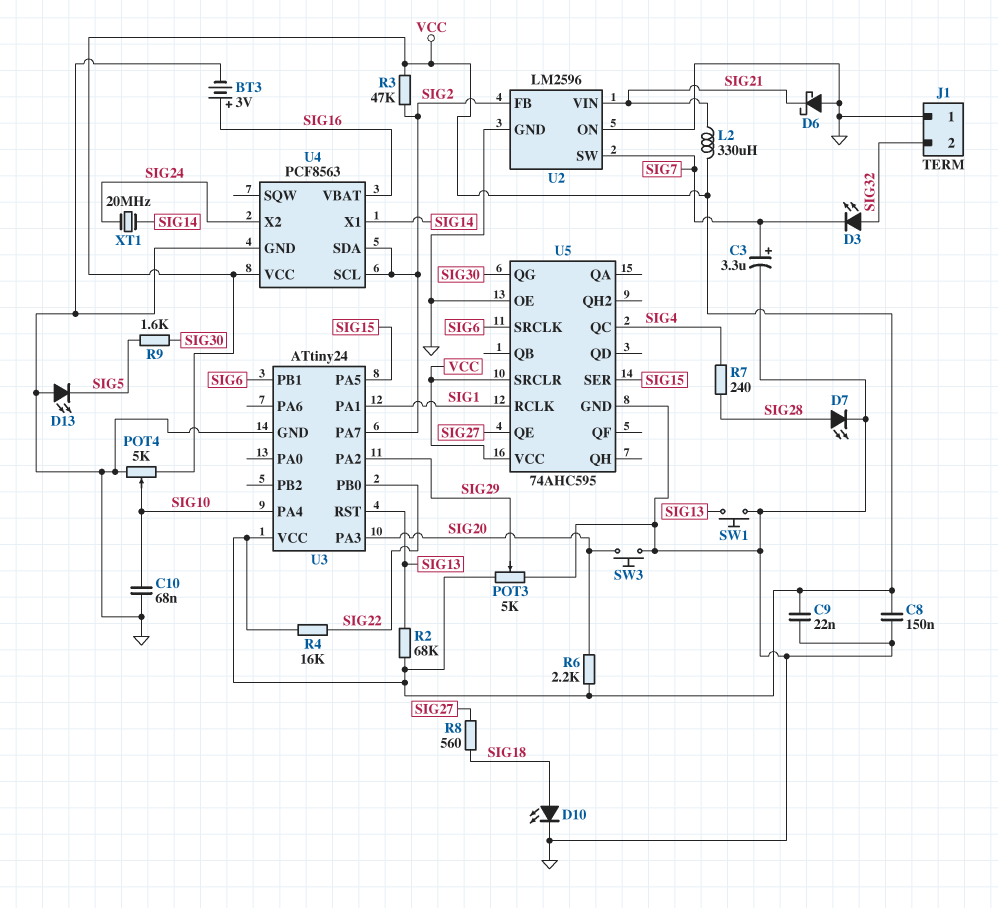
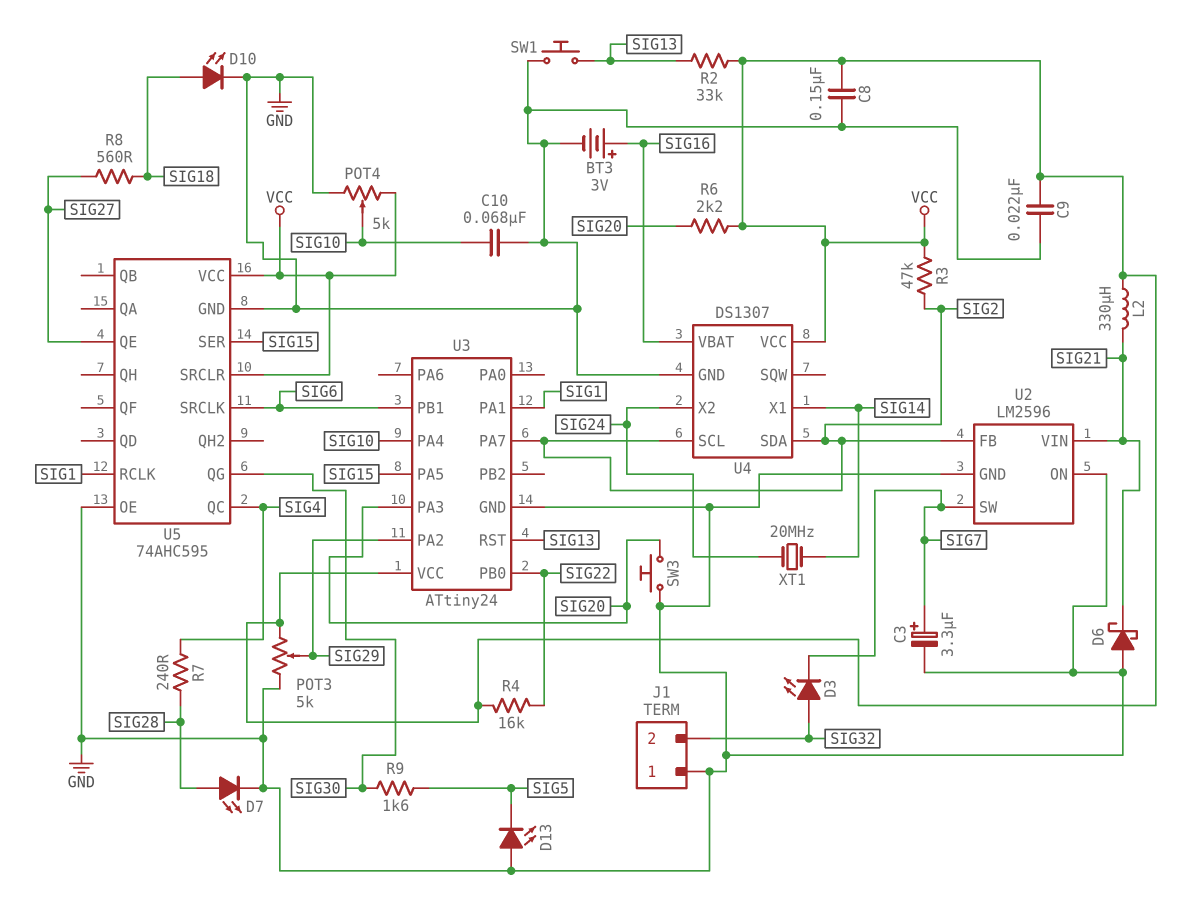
R2: 68k (SIG13, VCC) -> 33k (SIG13, VCC)
U4: PCF8563 -> DS1307

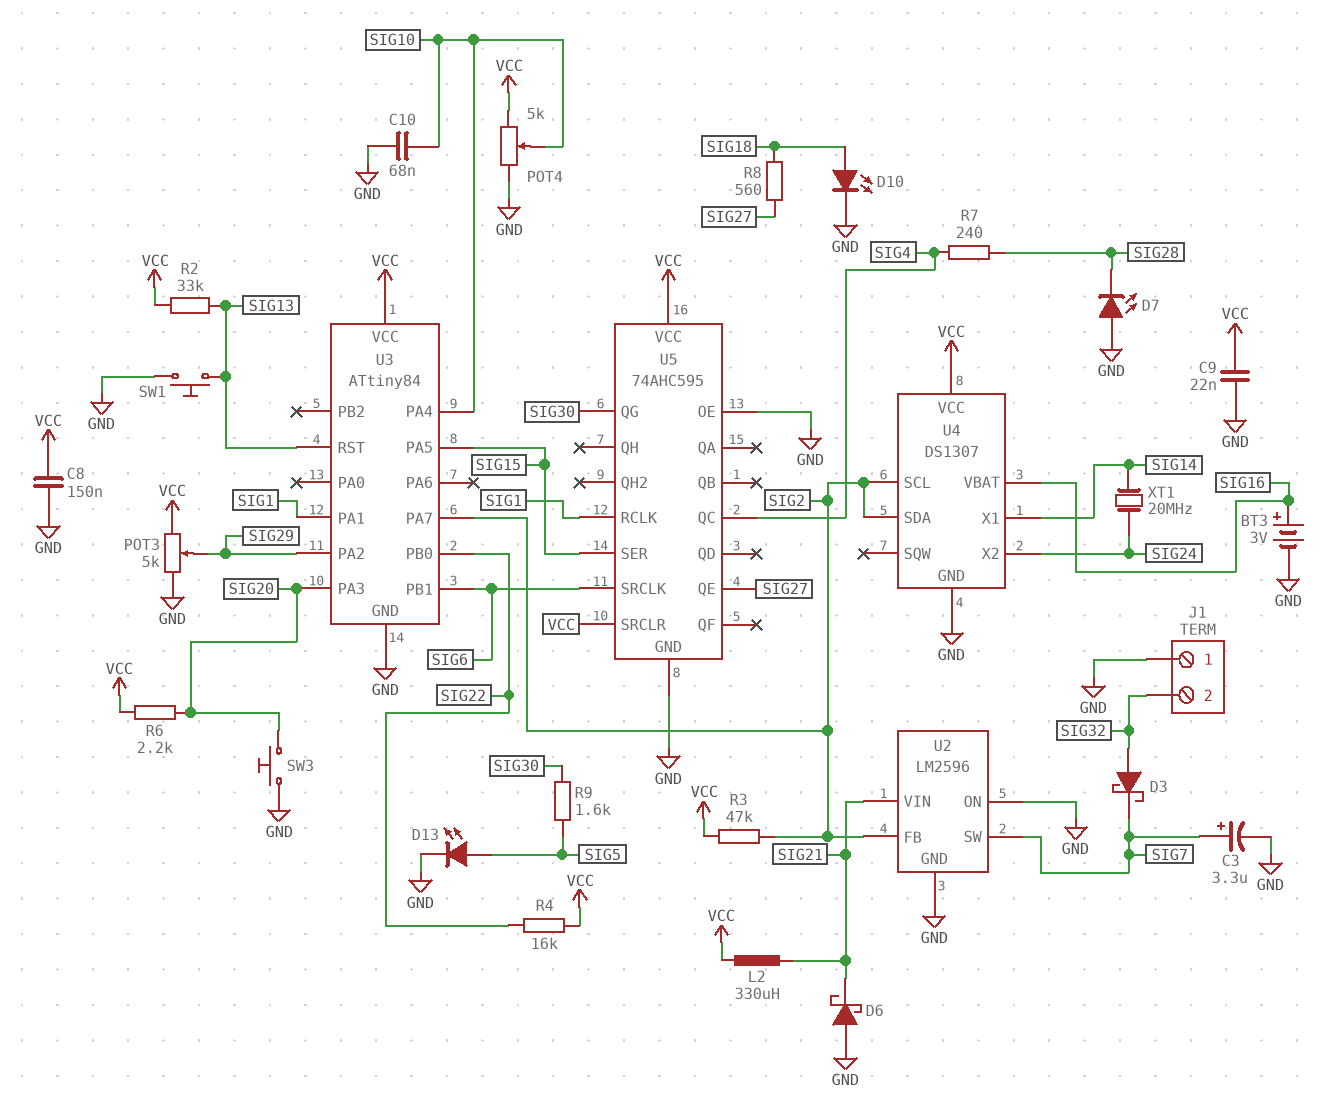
D3: LED (A SIG32, K SIG7) -> schottky (A SIG32, K SIG7)
D7: LED (A SIG28, K GND) -> LED (A GND, K SIG28)
D13: LED (A GND, K SIG5) -> LED (A SIG5, K GND)
U3: ATtiny24 -> ATtiny84

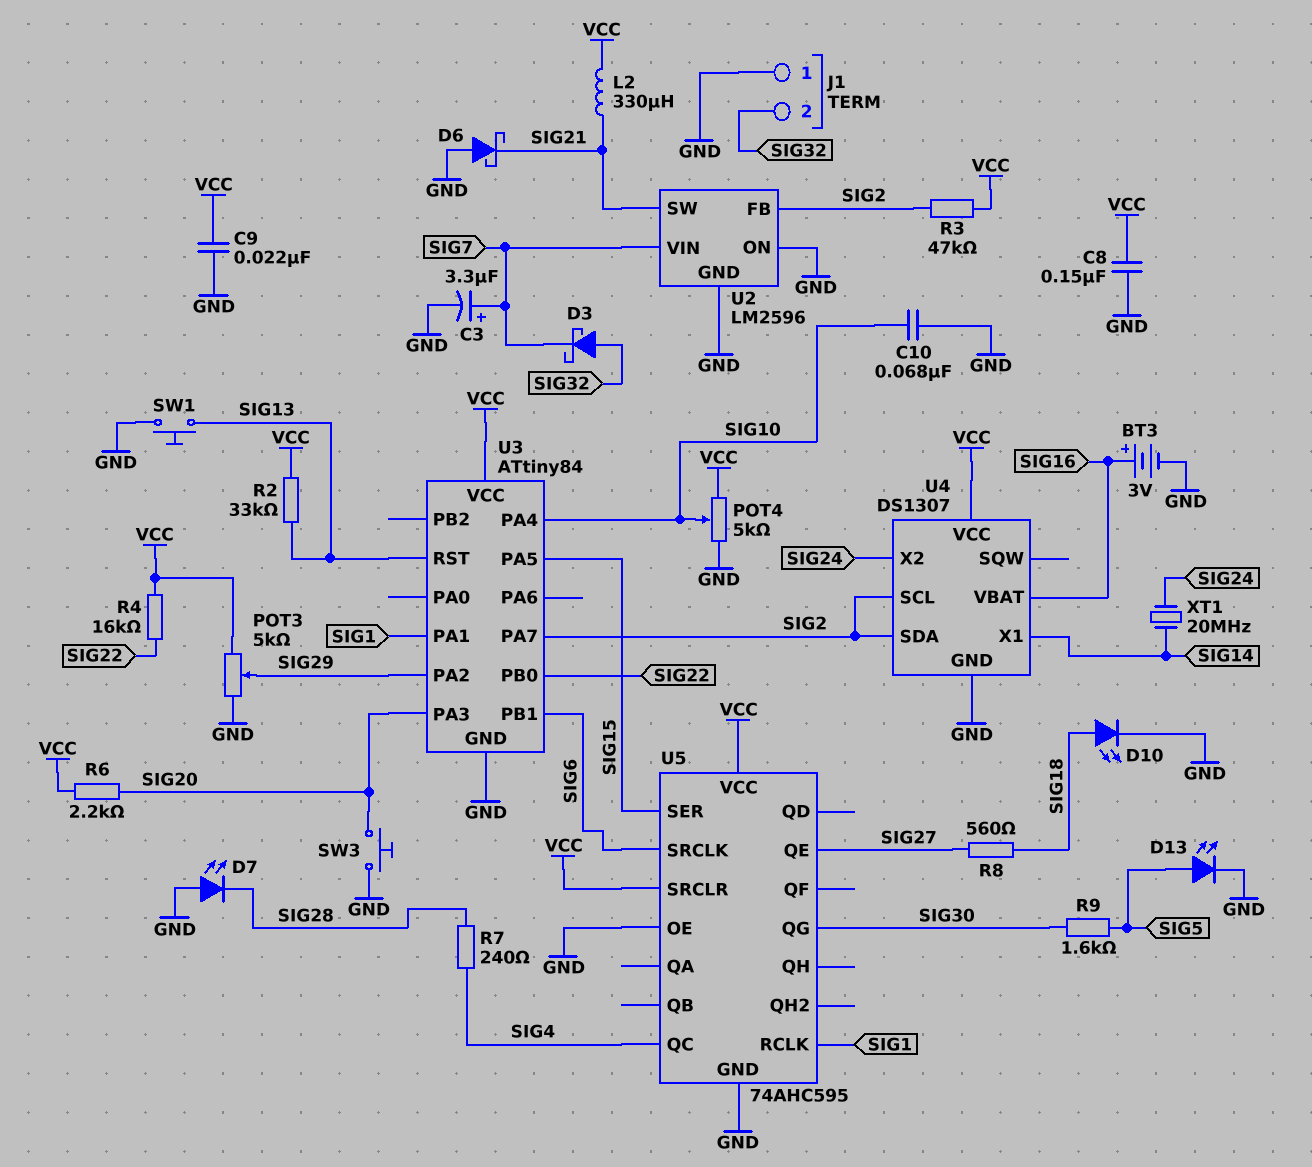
U2 pin SW: SIG7 -> SIG21
U2 pin VIN: SIG21 -> SIG7

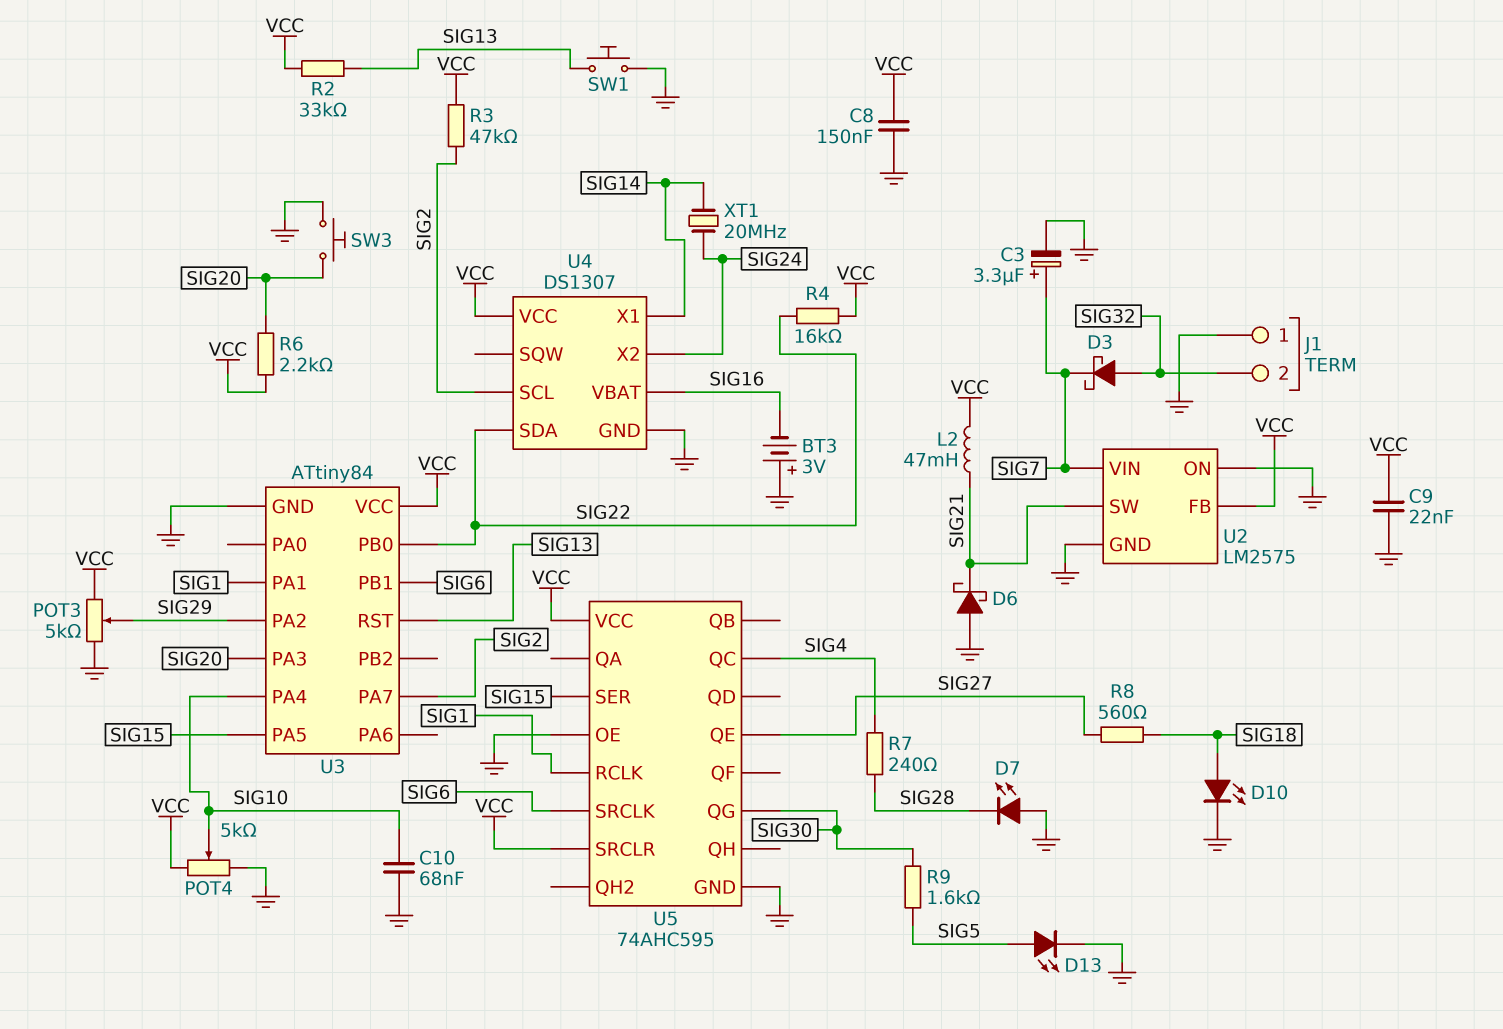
BT3: 3V (plus SIG16, minus GND) -> 3V (plus GND, minus SIG16)
L2: 330uH (SIG21, VCC) -> 47mH (SIG21, VCC)
U2: LM2596 -> LM2575
U2 pin FB: SIG2 -> VCC
U4 pin SDA: SIG2 -> SIG22

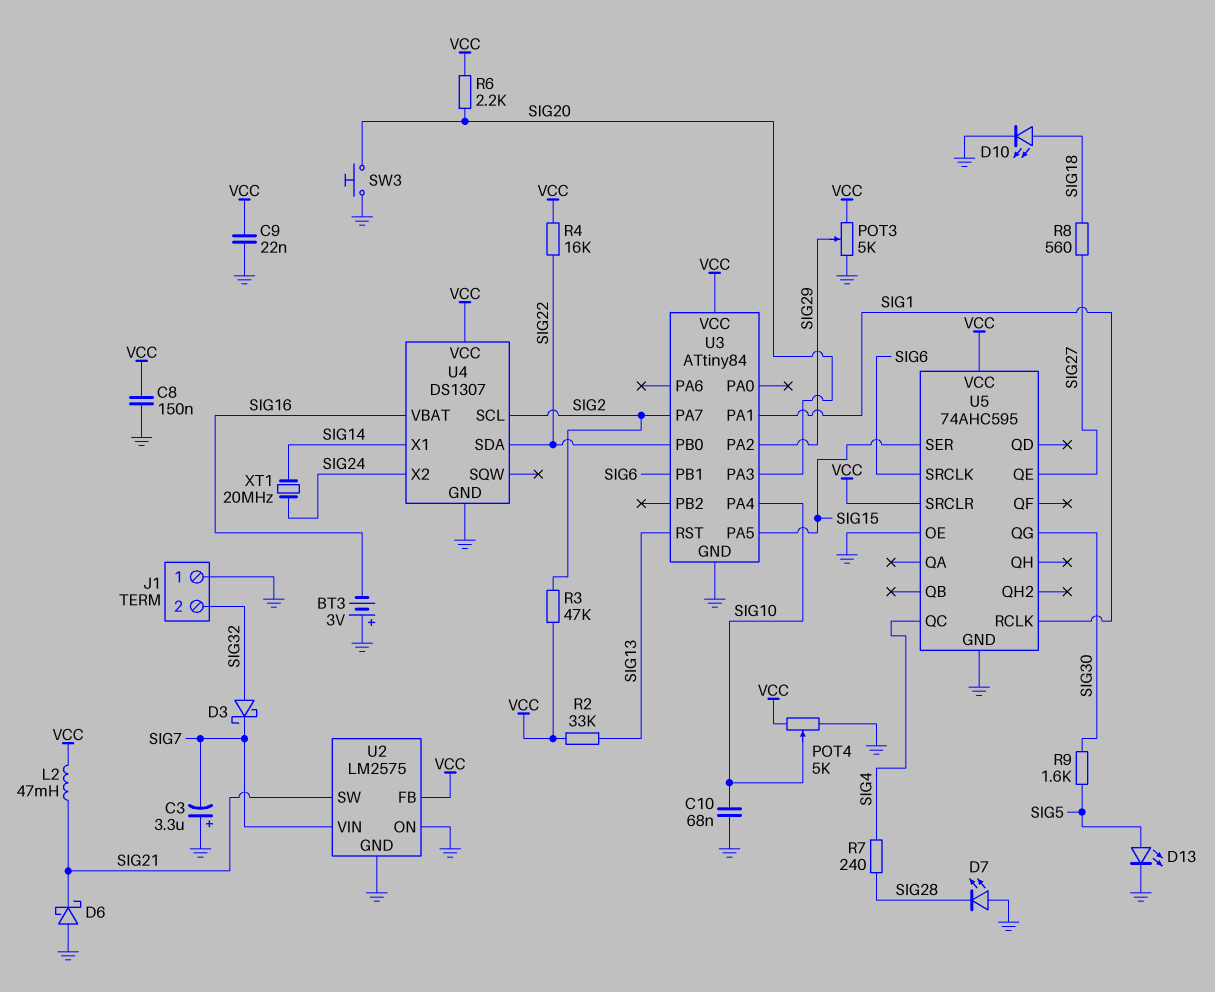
C3: 3.3uF (plus SIG7, minus GND) -> 3.3uF (plus GND, minus SIG7)
SW1: button (GND, SIG13) -> none

